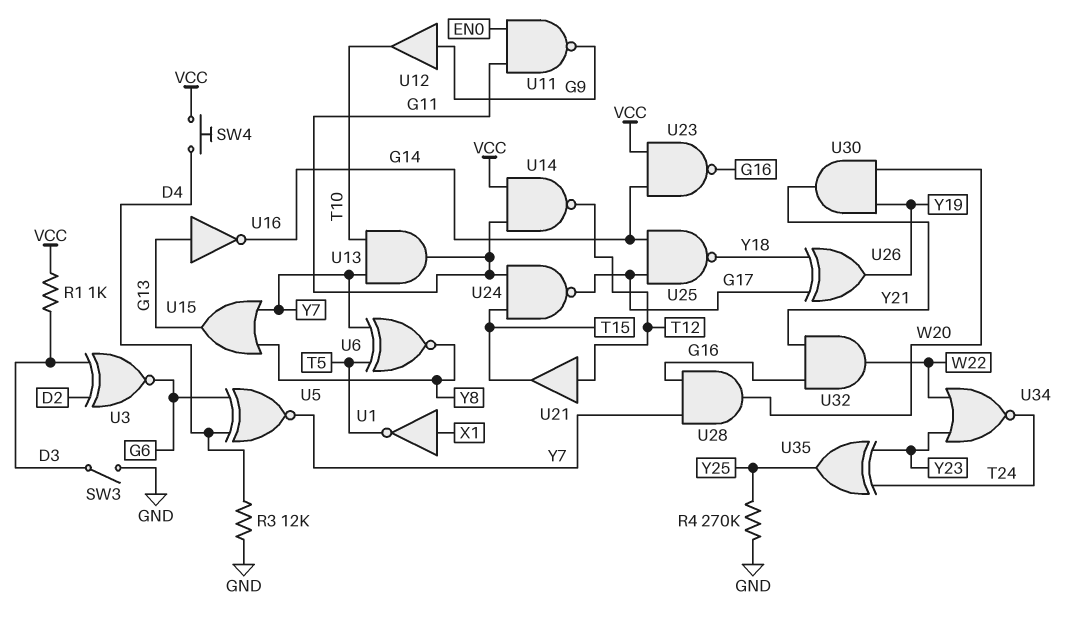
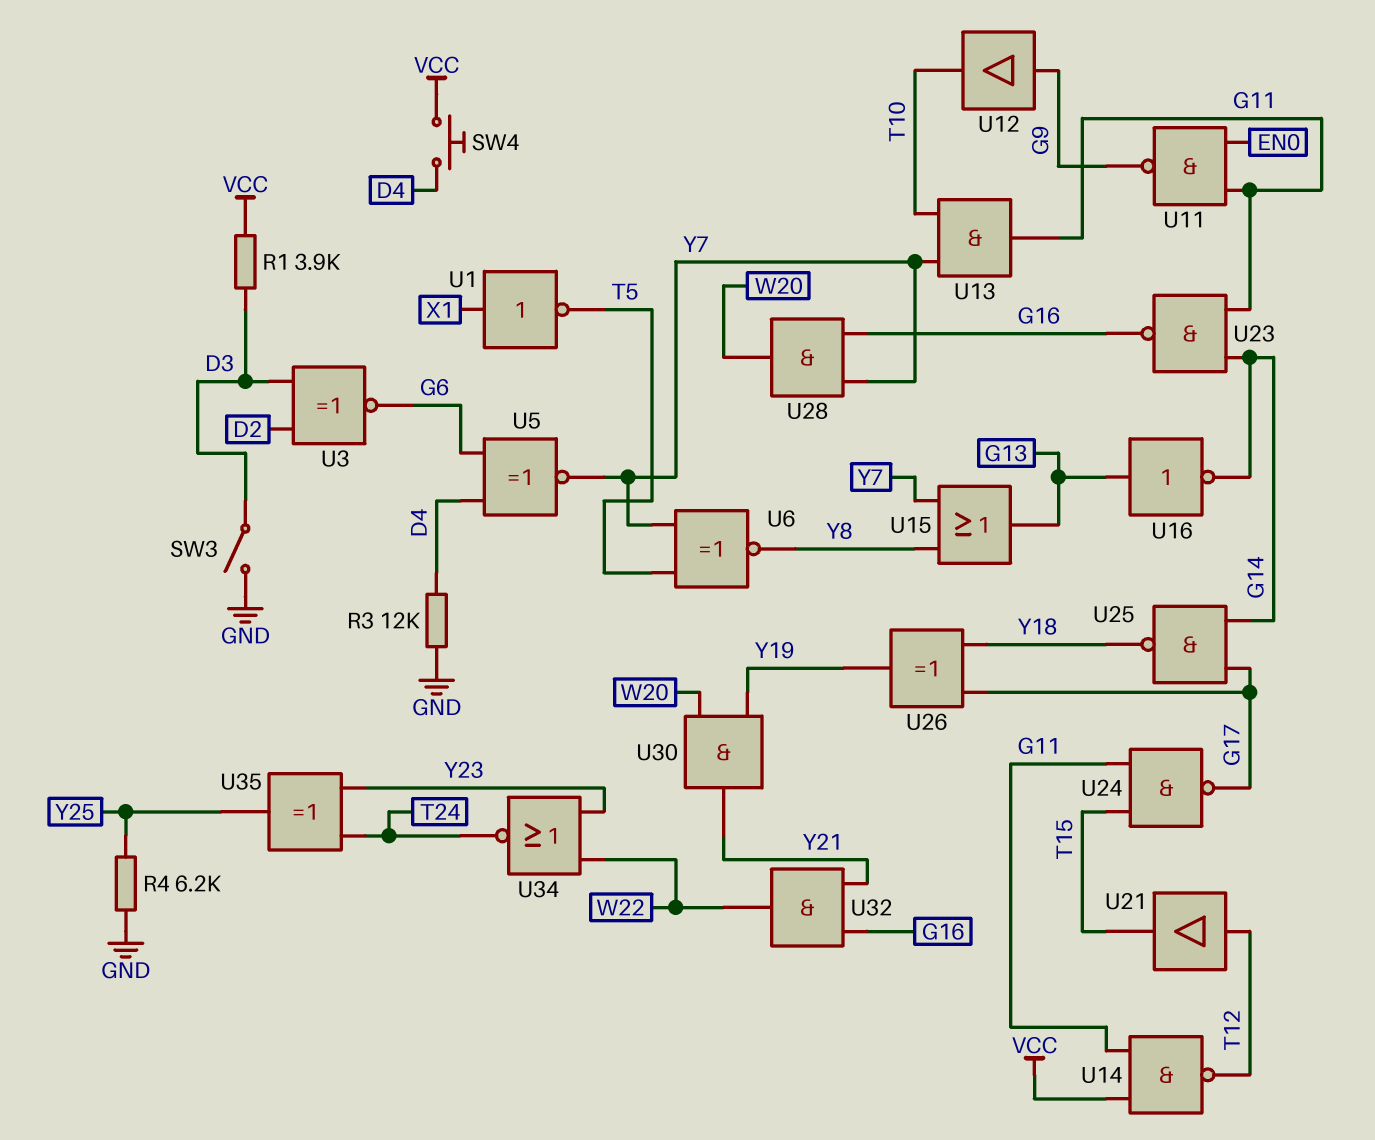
R1: 1k (D3, VCC) -> 3.9k (D3, VCC)
R4: 270k (GND, Y25) -> 6.2k (GND, Y25)
U23: NAND (in G14, in VCC, out G16) -> NAND (in G11, in G14, out G16)

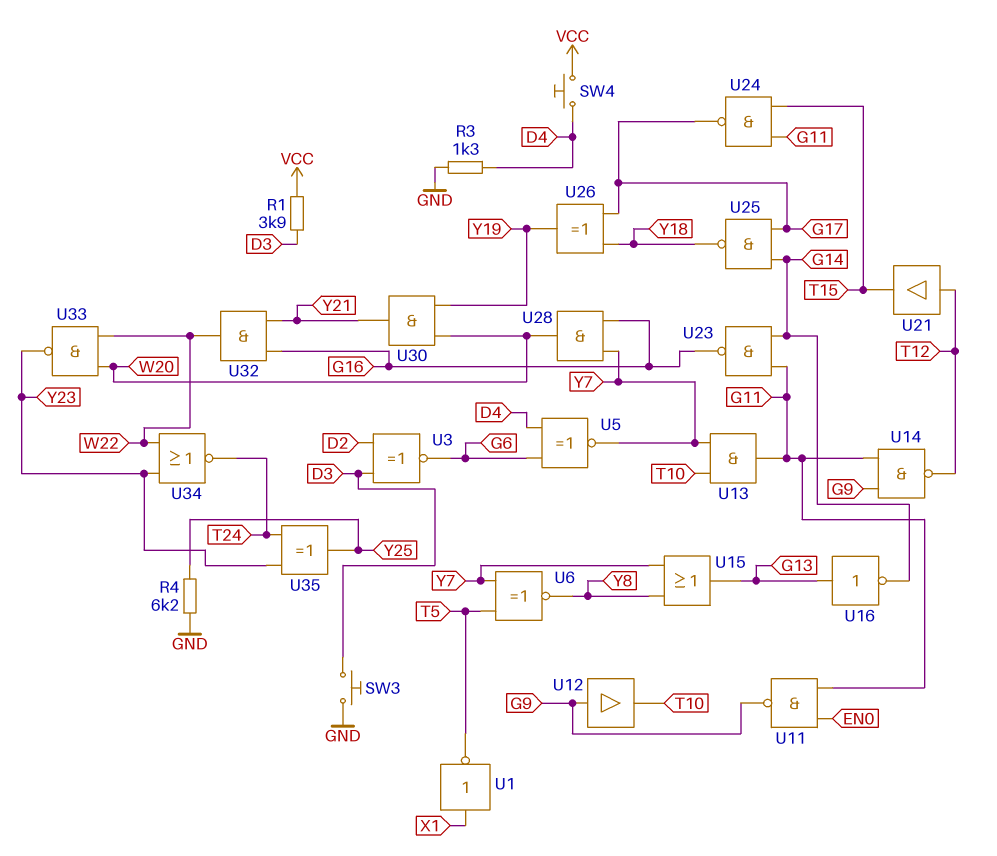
R3: 12k (D4, GND) -> 1.3k (D4, GND)
SW3: switch (D3, GND) -> button (D3, GND)
U14: NAND (in G11, in VCC, out T12) -> NAND (in G9, in G11, out T12)
U33: none -> NAND (in W20, in W22, out Y23)

